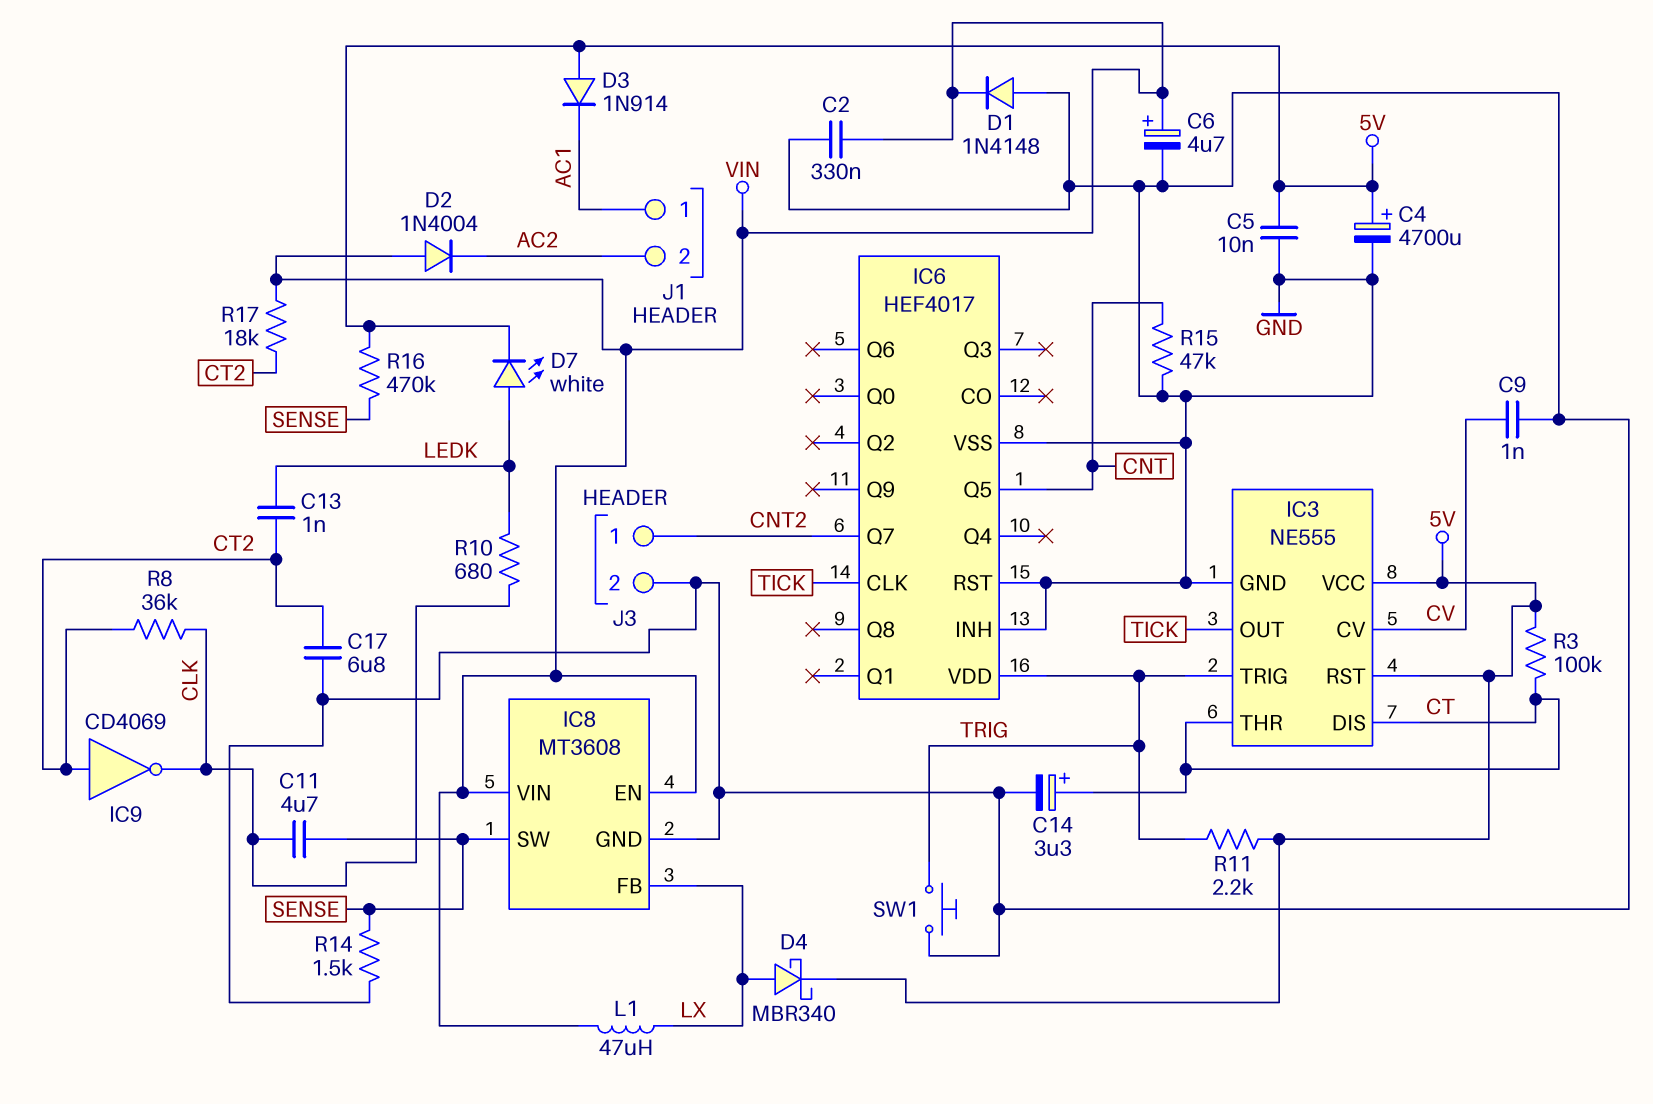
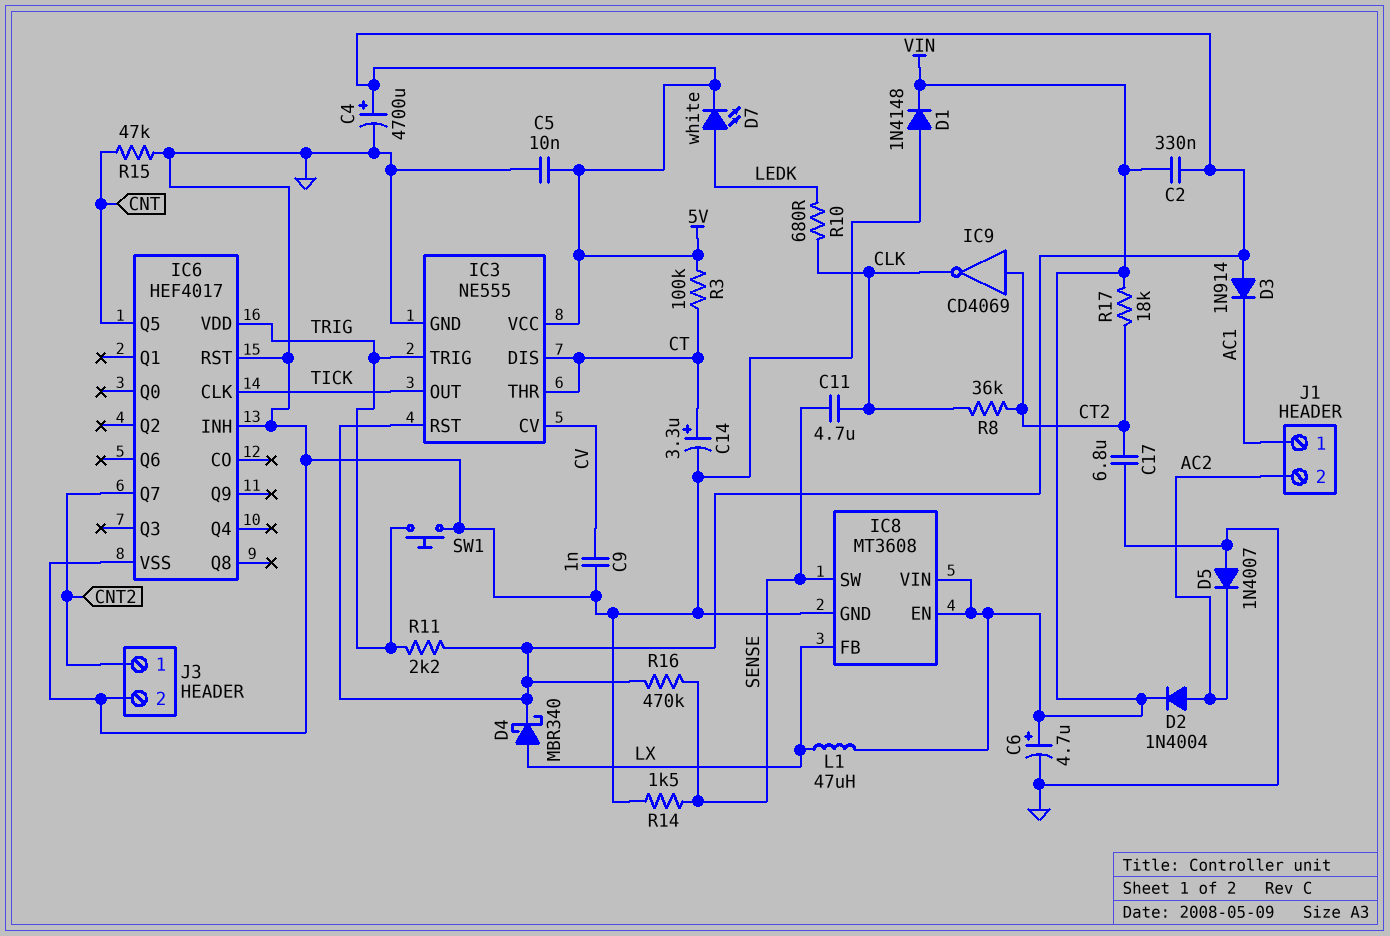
C2: 330nF (GND, VIN) -> 330nF (5V, VIN)
C13: 1nF (CT2, LEDK) -> none
D2: diode 1N4004 (A VIN, K AC2) -> diode 1N4004 (A AC2, K VIN)
D5: none -> diode 1N4007 (A GND, K AC2)

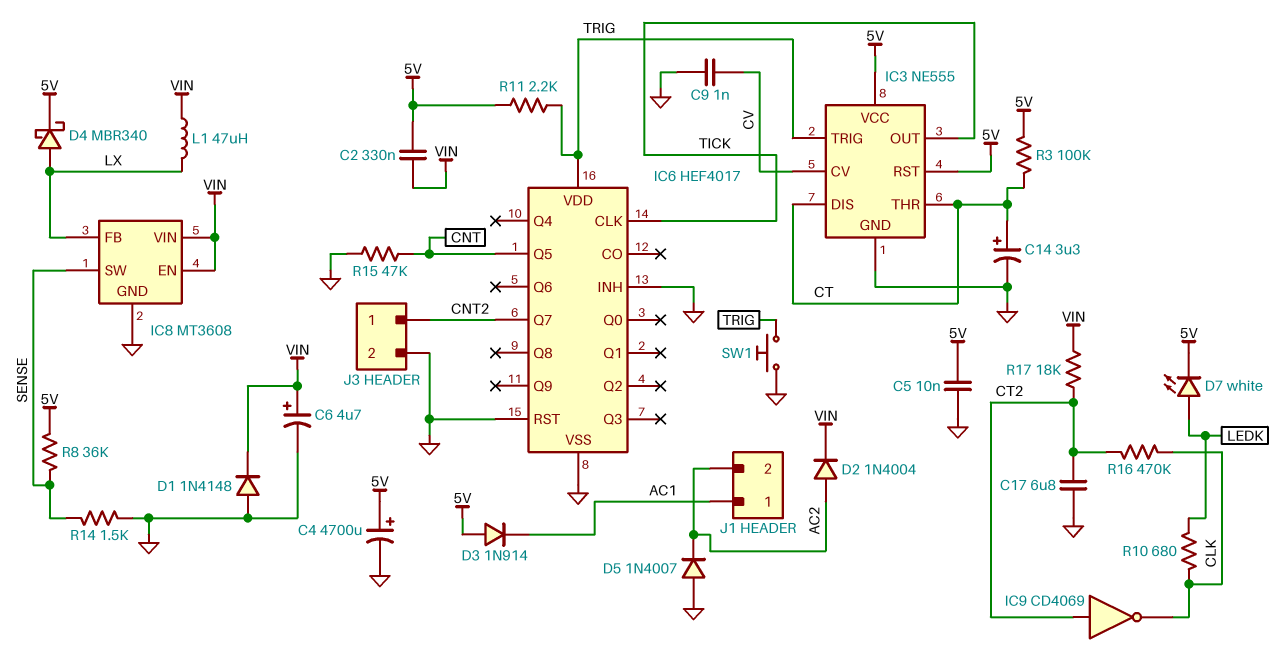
C11: 4.7uF (CLK, SENSE) -> none
R8: 36k (CLK, CT2) -> 36k (5V, SENSE)
R16: 470k (5V, SENSE) -> 470k (CLK, CT2)

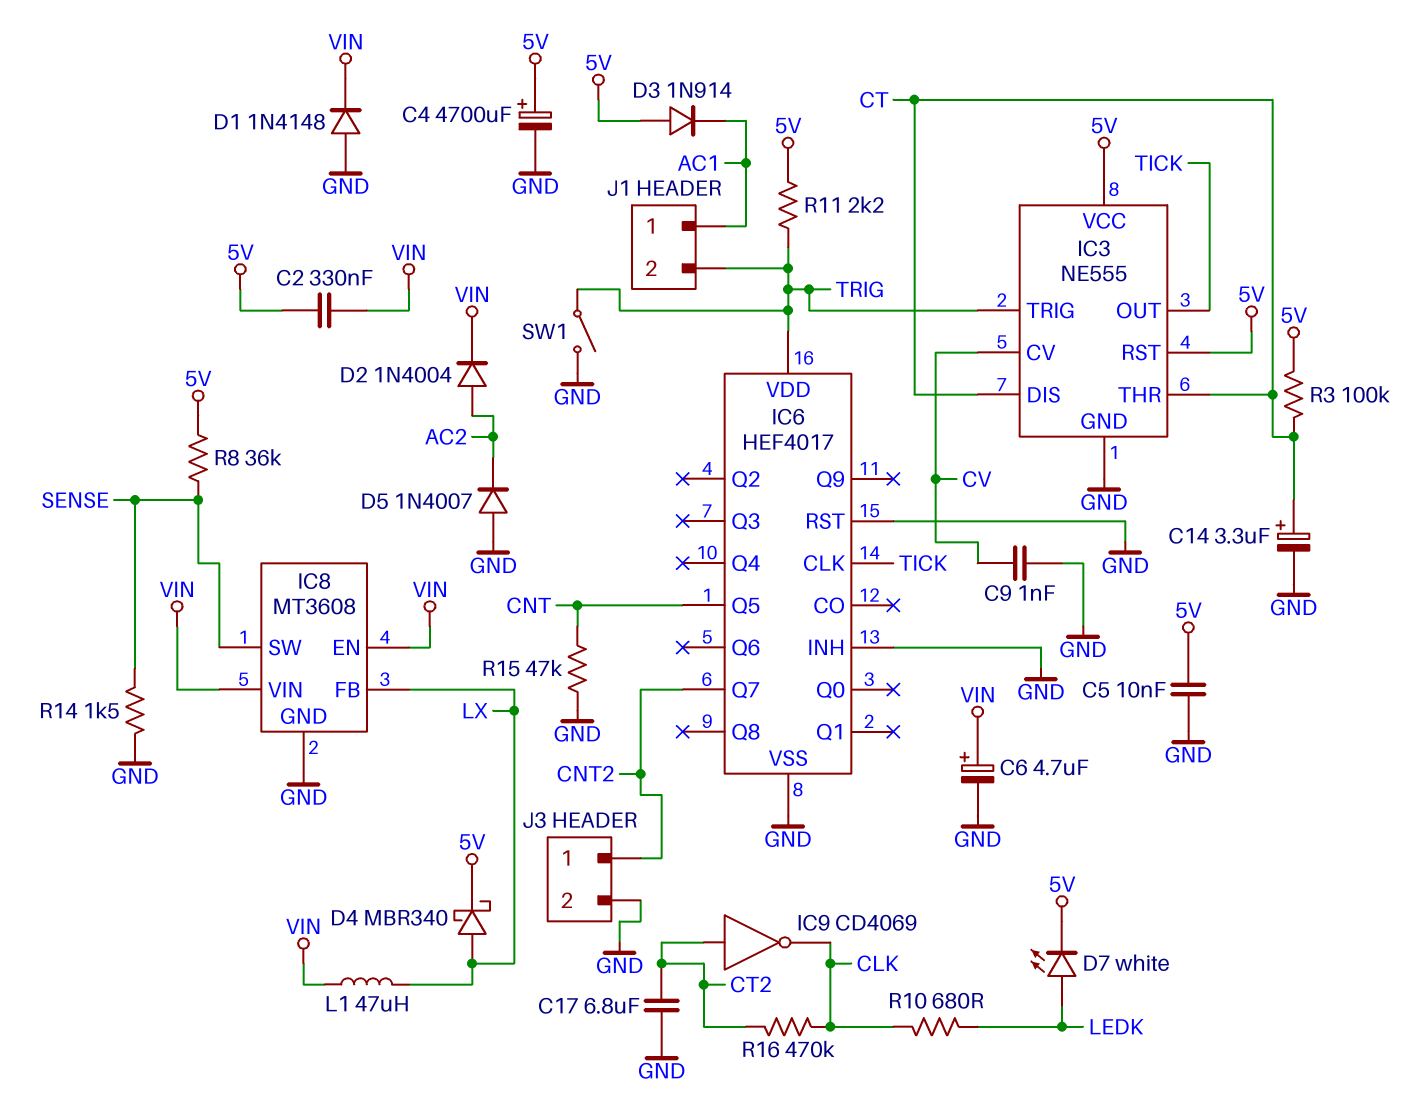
J1 pin 2: AC2 -> TRIG
R17: 18k (CT2, VIN) -> none
SW1: button (GND, TRIG) -> switch (GND, TRIG)

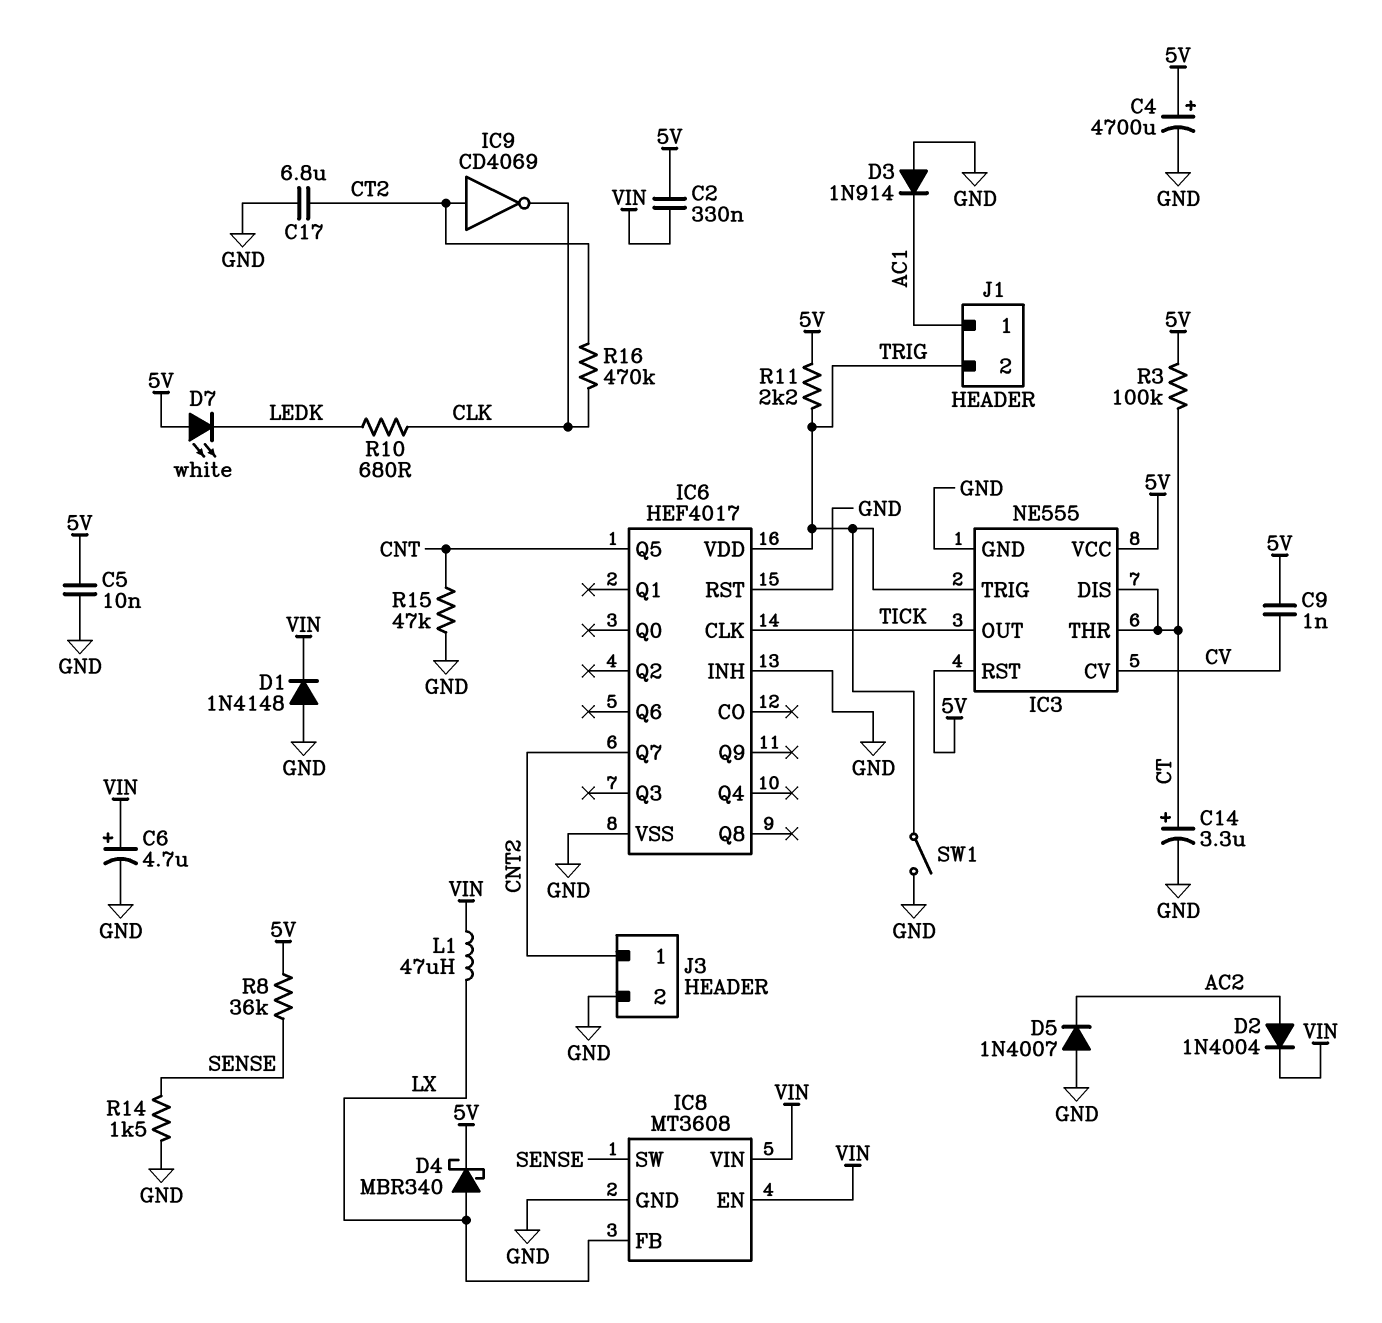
C9: 1nF (CV, GND) -> 1nF (5V, CV)
D3: diode 1N914 (A 5V, K AC1) -> diode 1N914 (A GND, K AC1)
D7: LED white (A LEDK, K 5V) -> LED white (A 5V, K LEDK)

